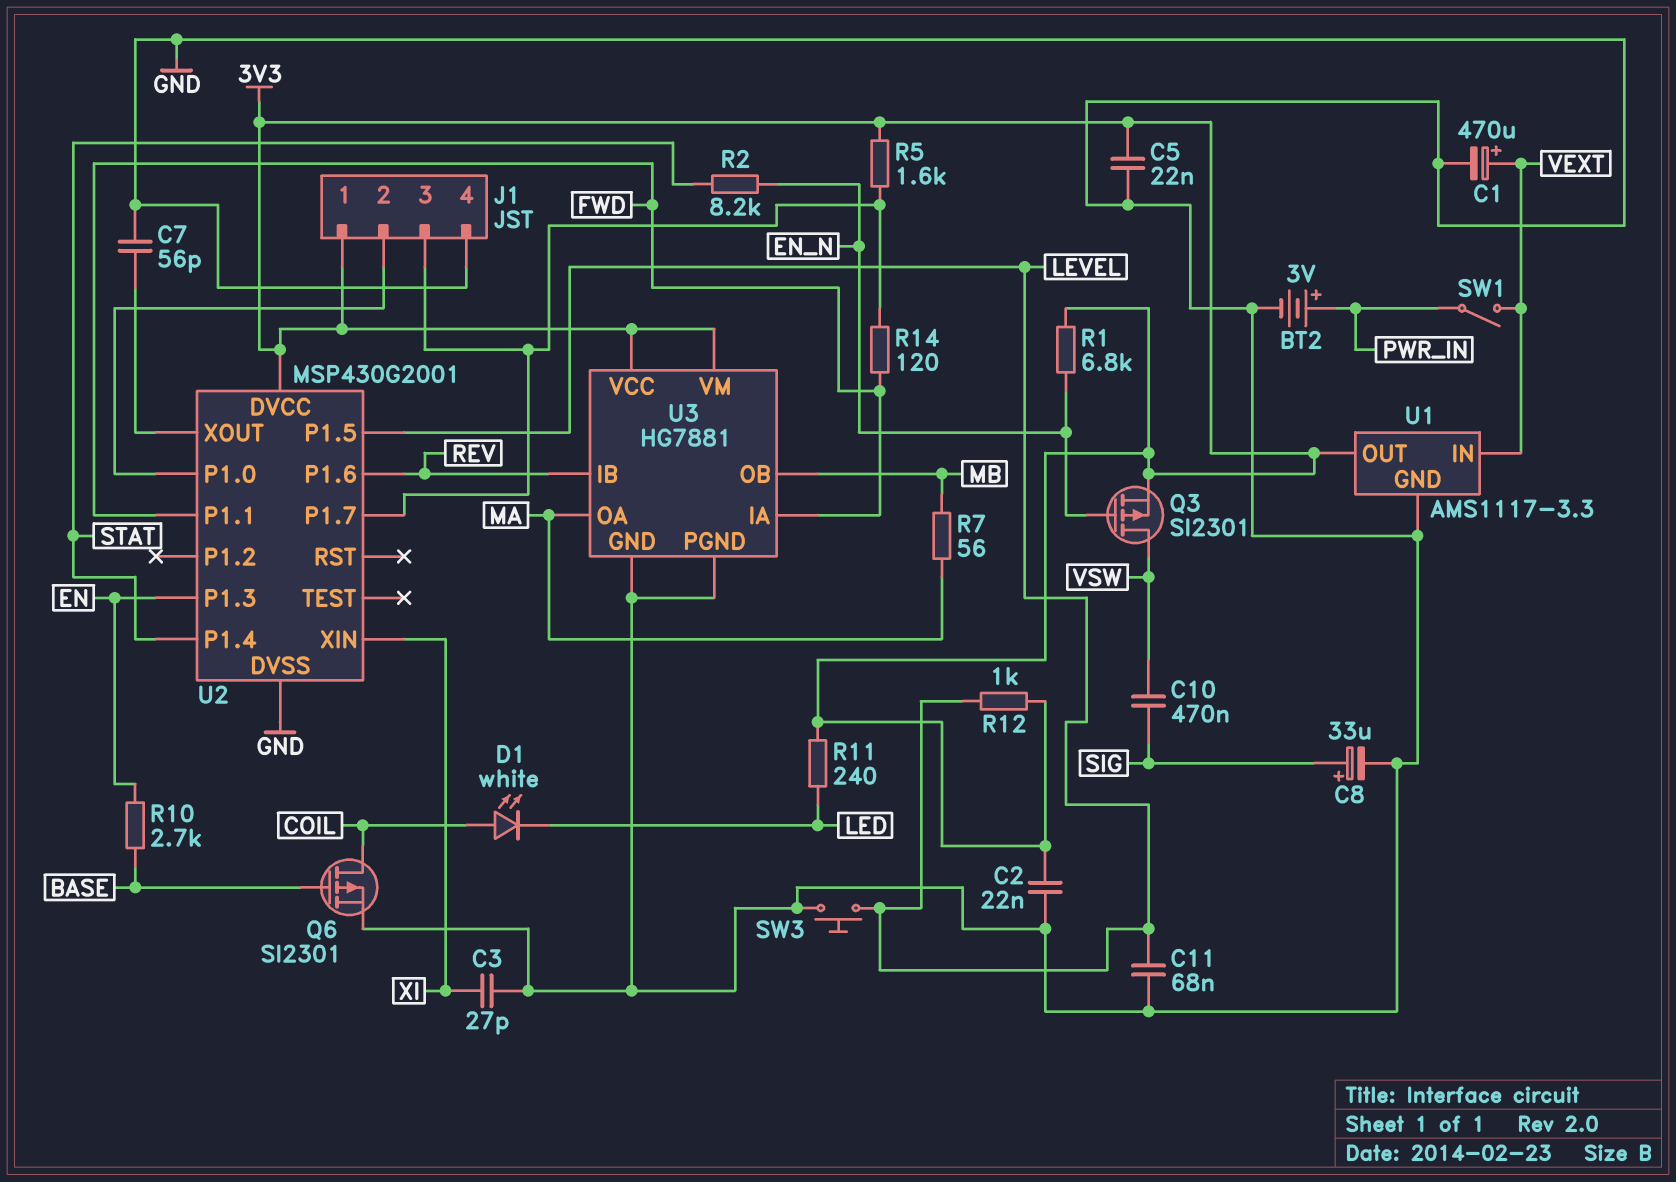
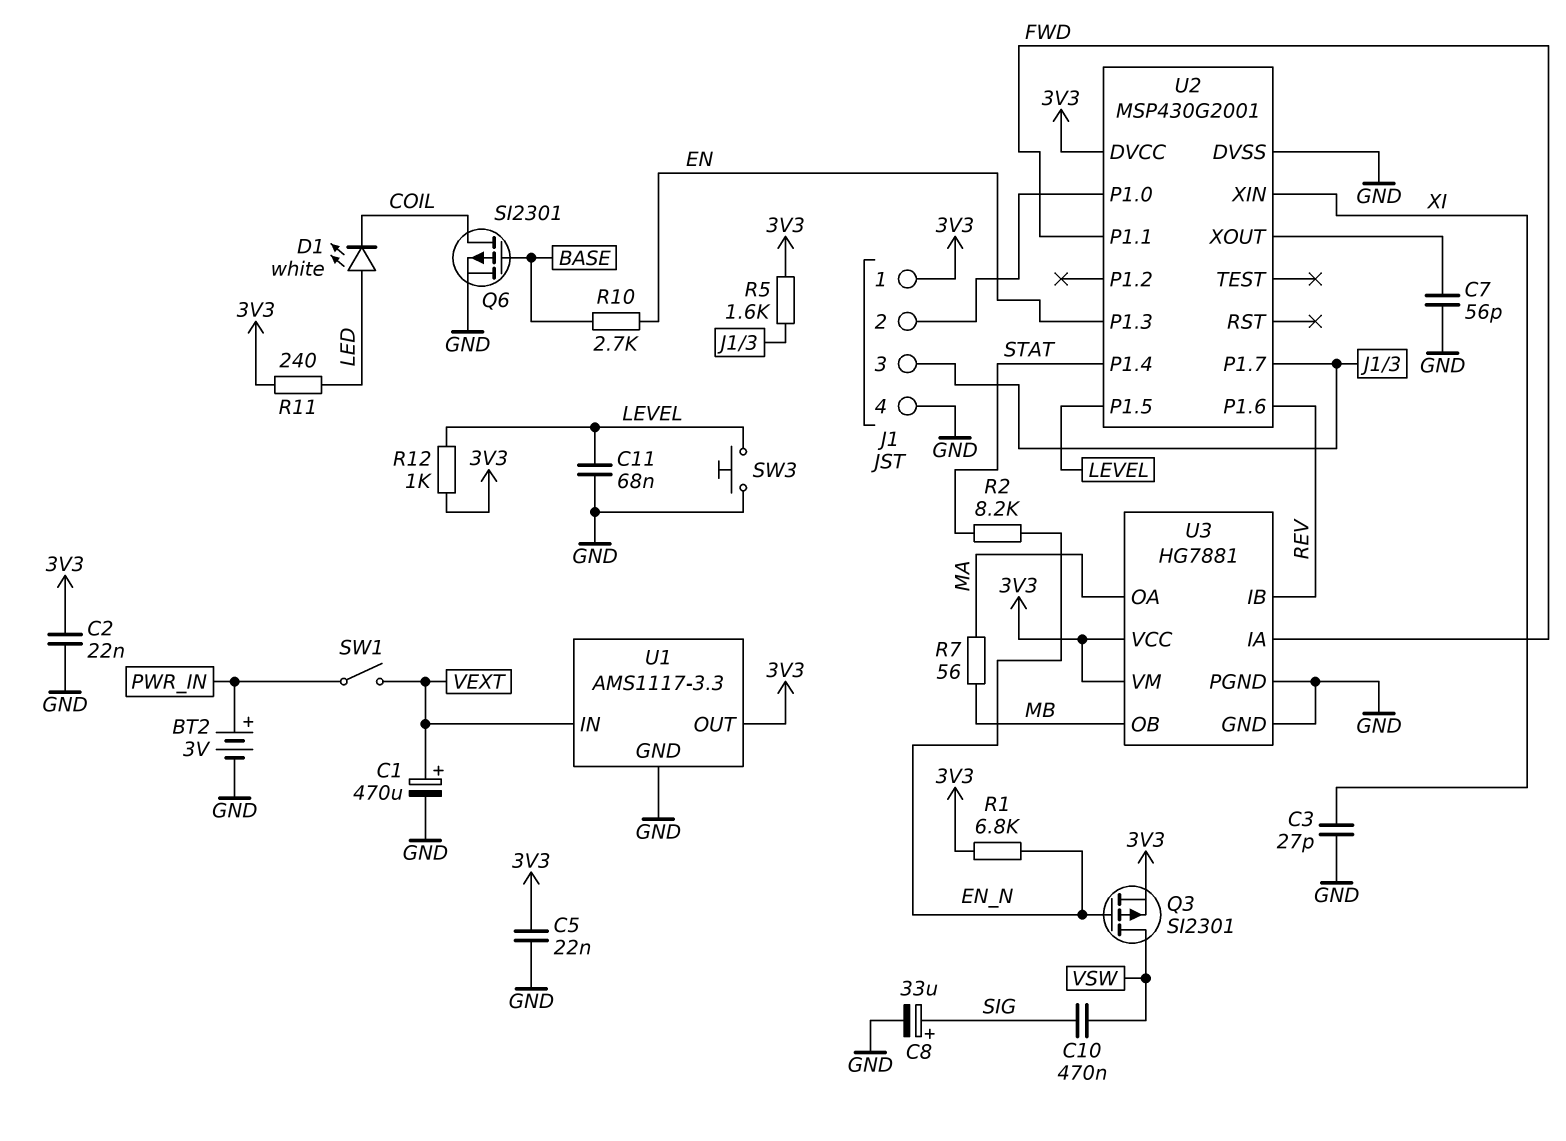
D1: LED white (A COIL, K LED) -> LED white (A LED, K COIL)
R14: 120 (FWD, J1/3) -> none

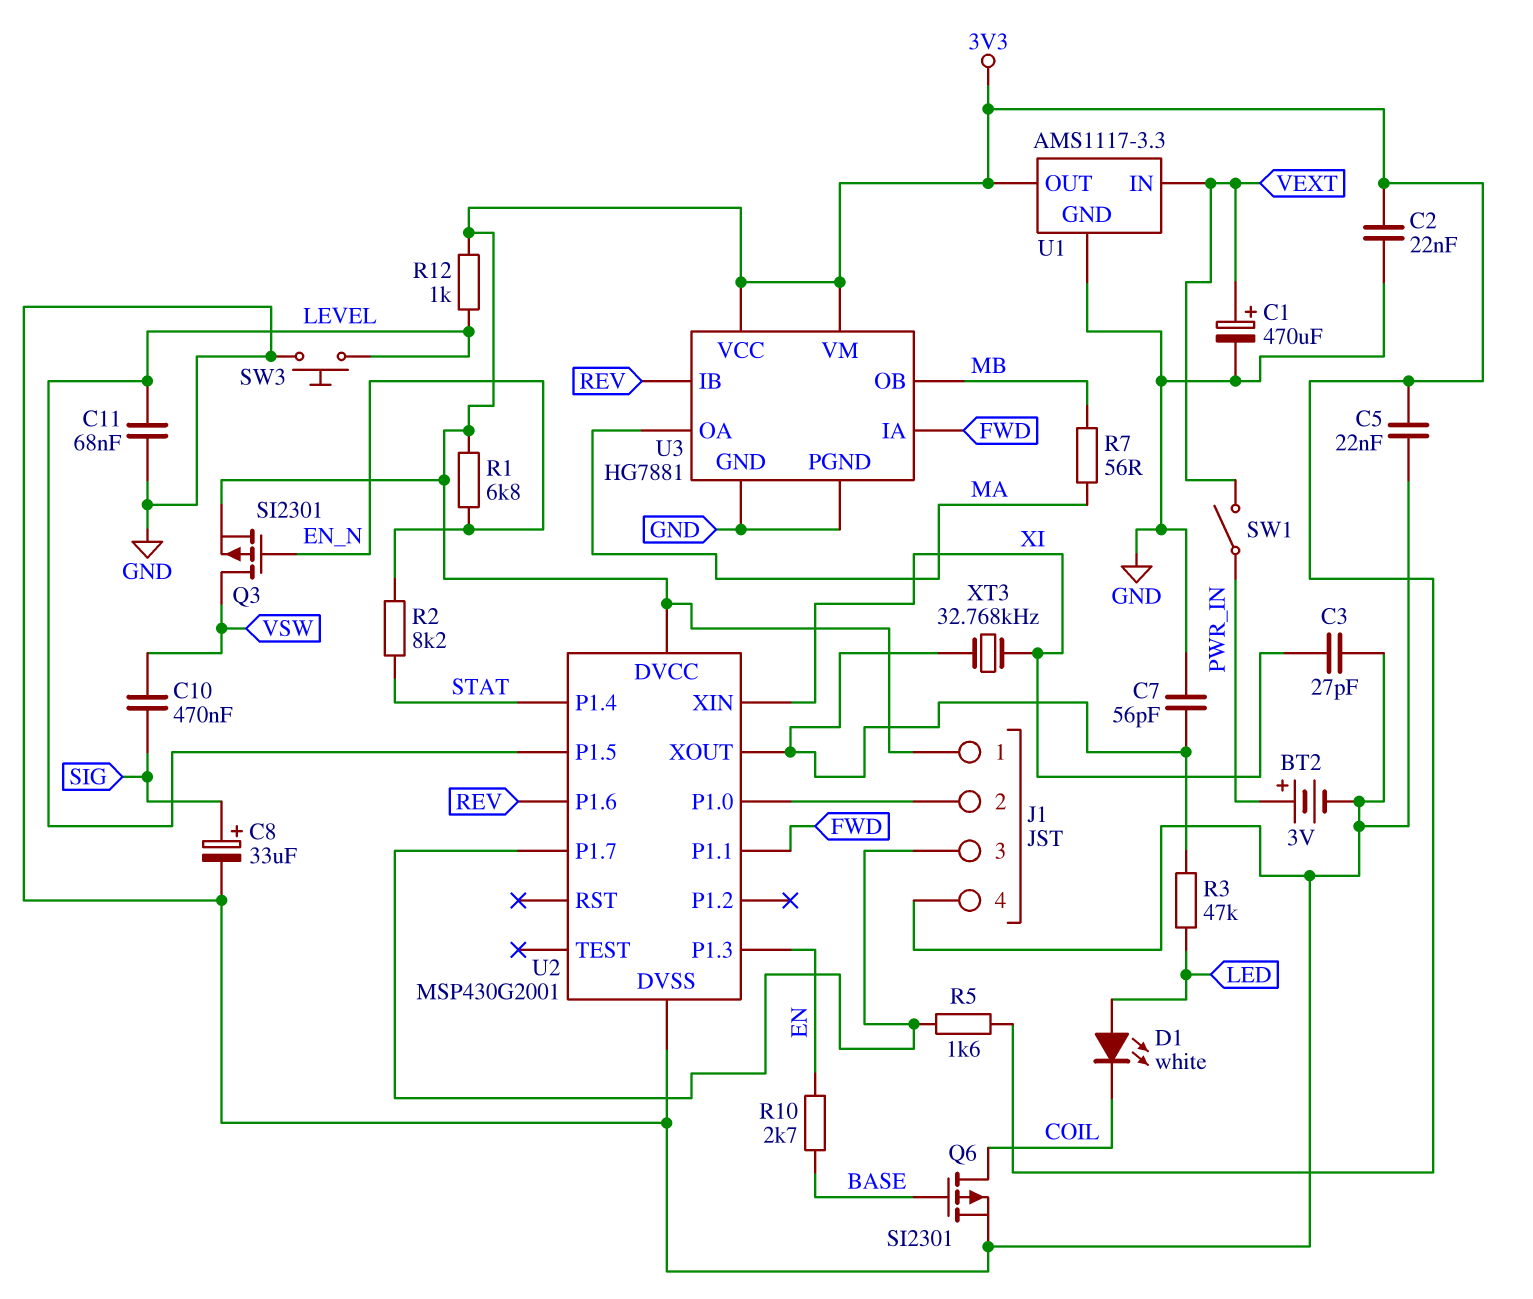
R3: none -> 47k (LED, U2/XOUT)
R11: 240 (3V3, LED) -> none
XT3: none -> 32.768kHz (U2/XOUT, XI)

